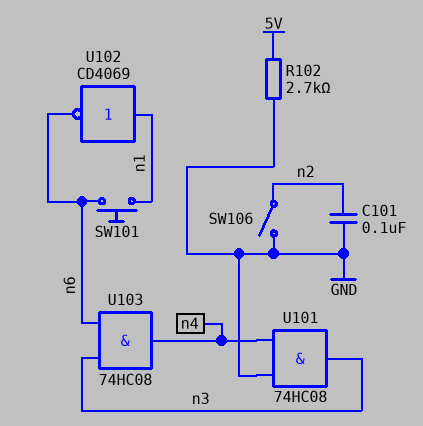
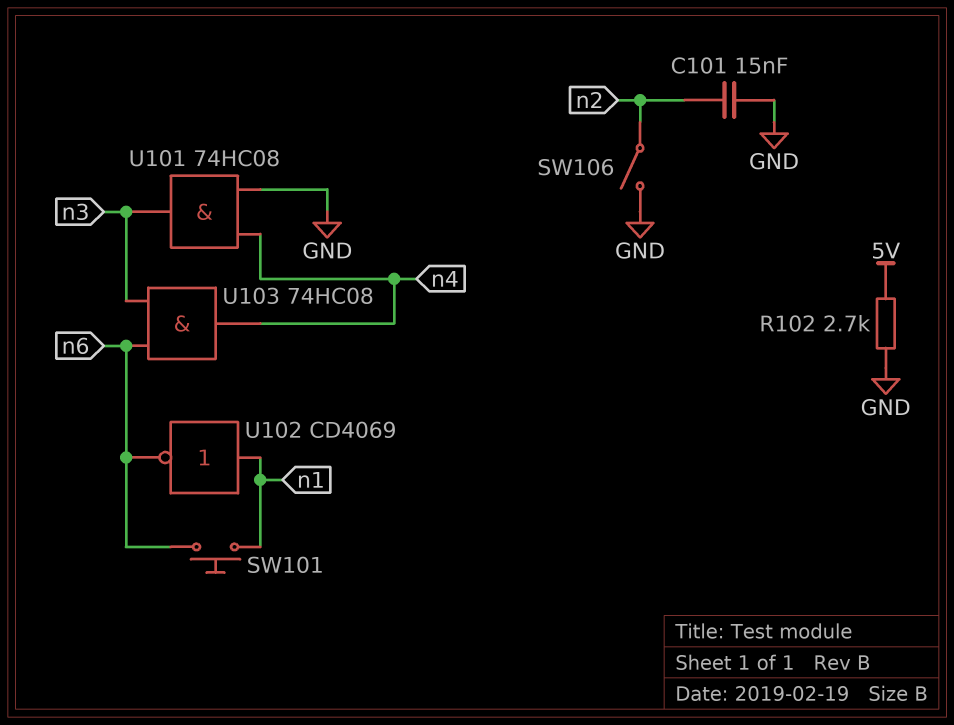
C101: 100nF (GND, n2) -> 15nF (GND, n2)

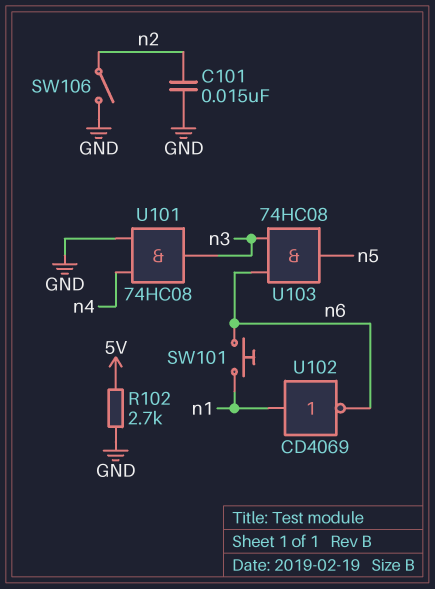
U103: AND 74HC08 (in n3, in n6, out n4) -> AND 74HC08 (in n3, in n6, out n5)

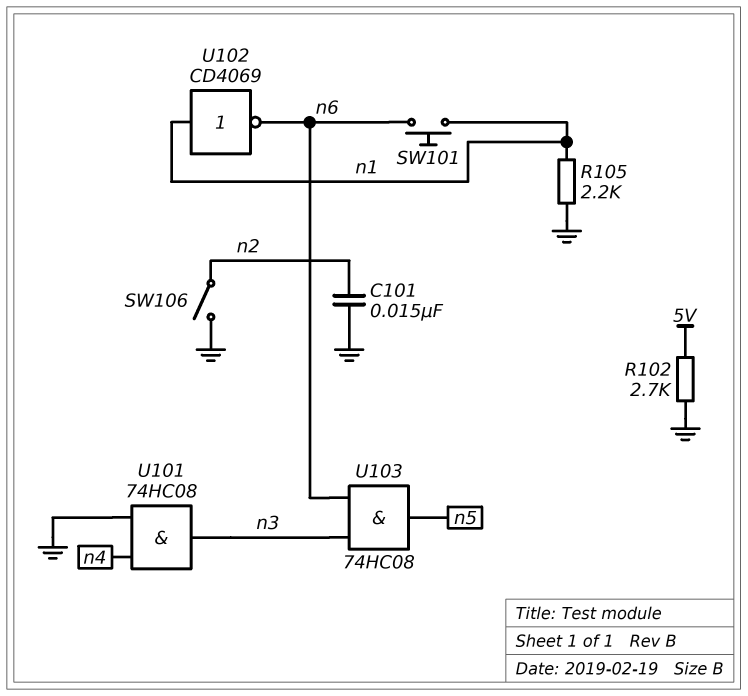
R105: none -> 2.2k (GND, n1)

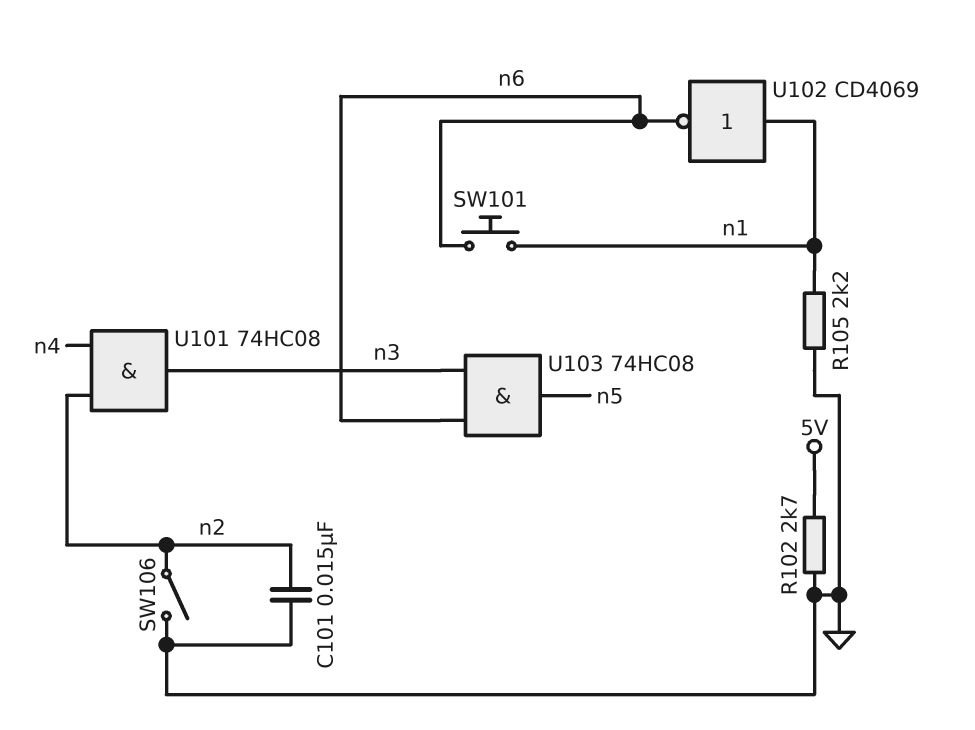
U101: AND 74HC08 (in GND, in n4, out n3) -> AND 74HC08 (in n2, in n4, out n3)

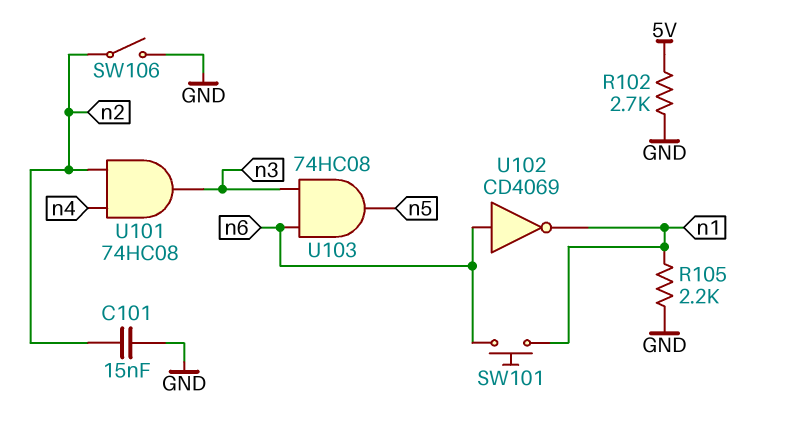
U102: NOT CD4069 (in n1, out n6) -> NOT CD4069 (in n6, out n1)

